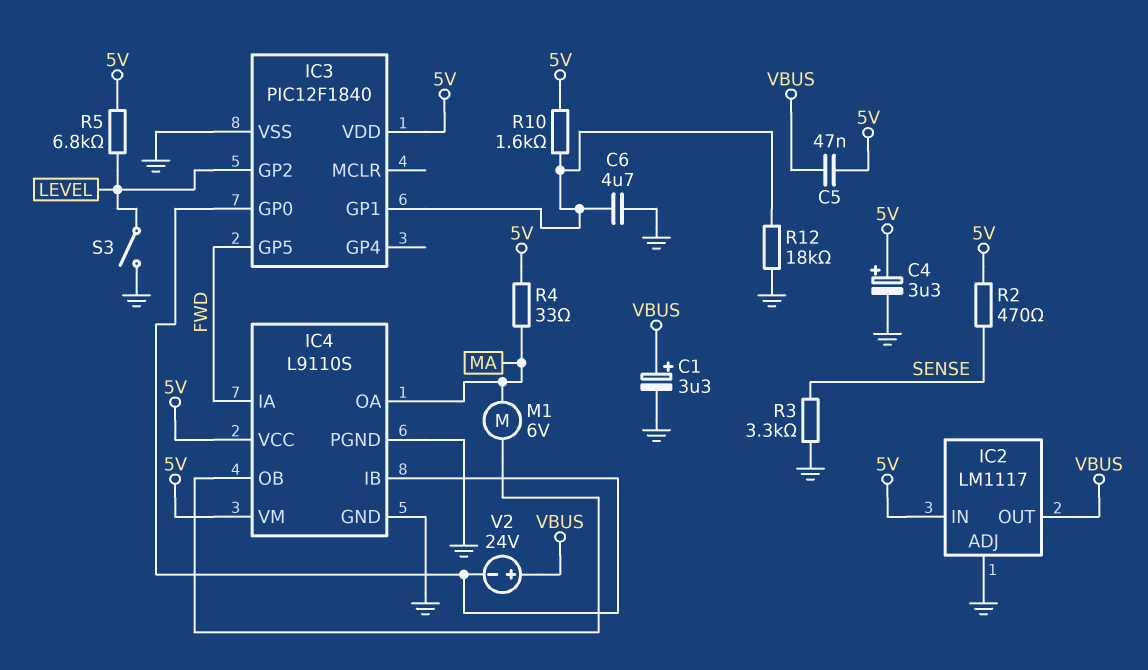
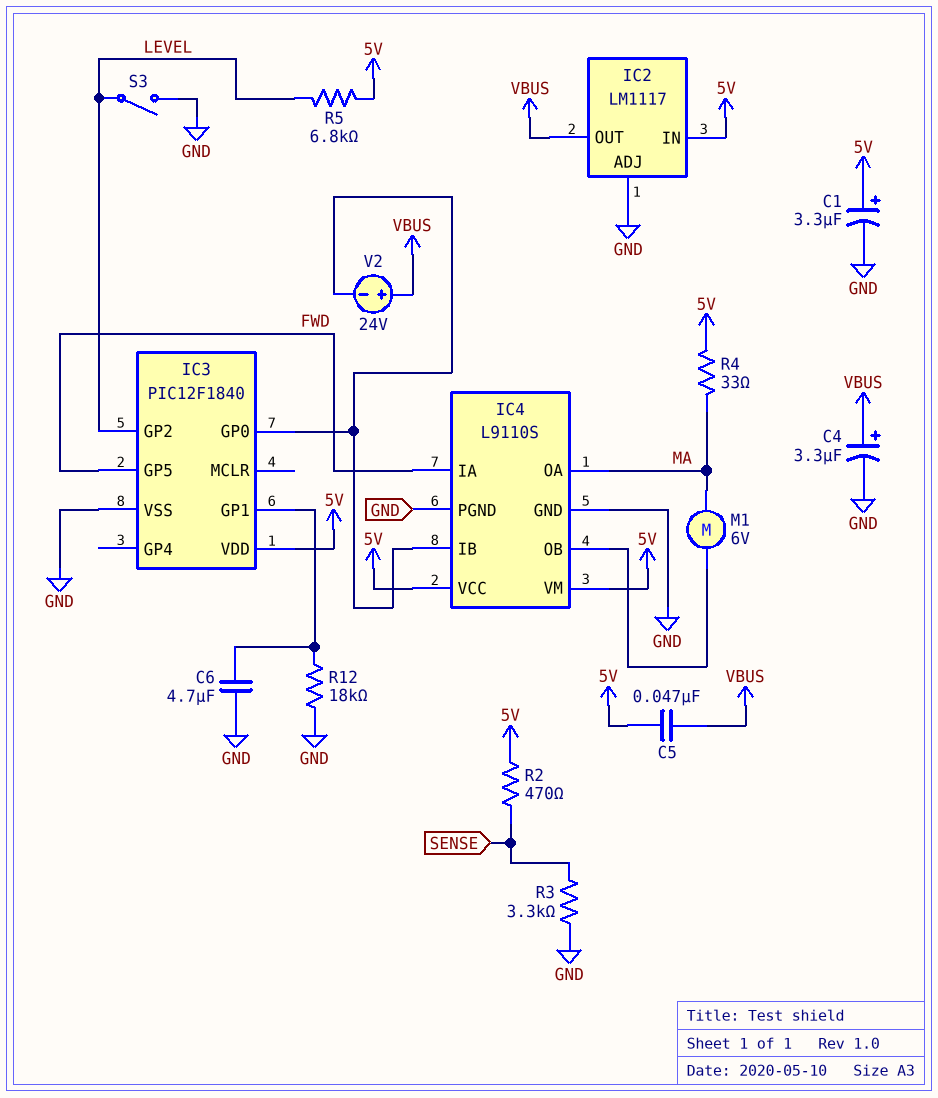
C1: 3.3uF (plus VBUS, minus GND) -> 3.3uF (plus 5V, minus GND)
C4: 3.3uF (plus 5V, minus GND) -> 3.3uF (plus VBUS, minus GND)
R10: 1.6k (5V, IC3/GP1) -> none

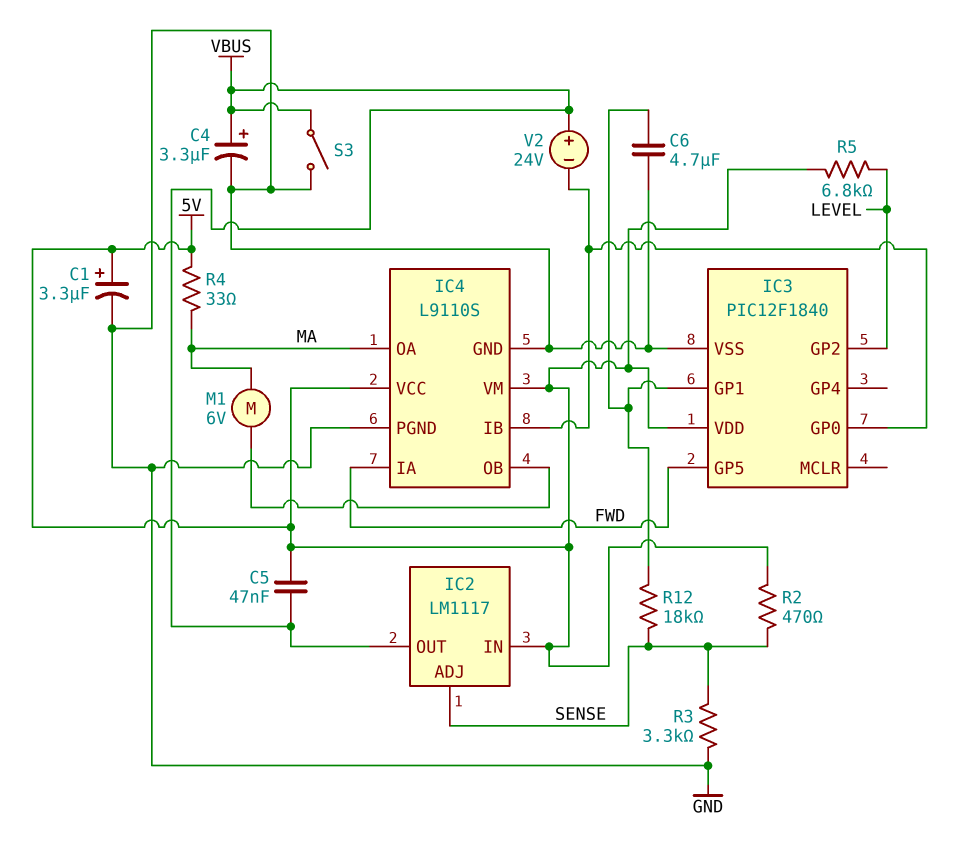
IC2 pin ADJ: GND -> SENSE
R12: 18k (GND, IC3/GP1) -> 18k (IC3/GP1, SENSE)
S3: switch (GND, LEVEL) -> switch (GND, VBUS)

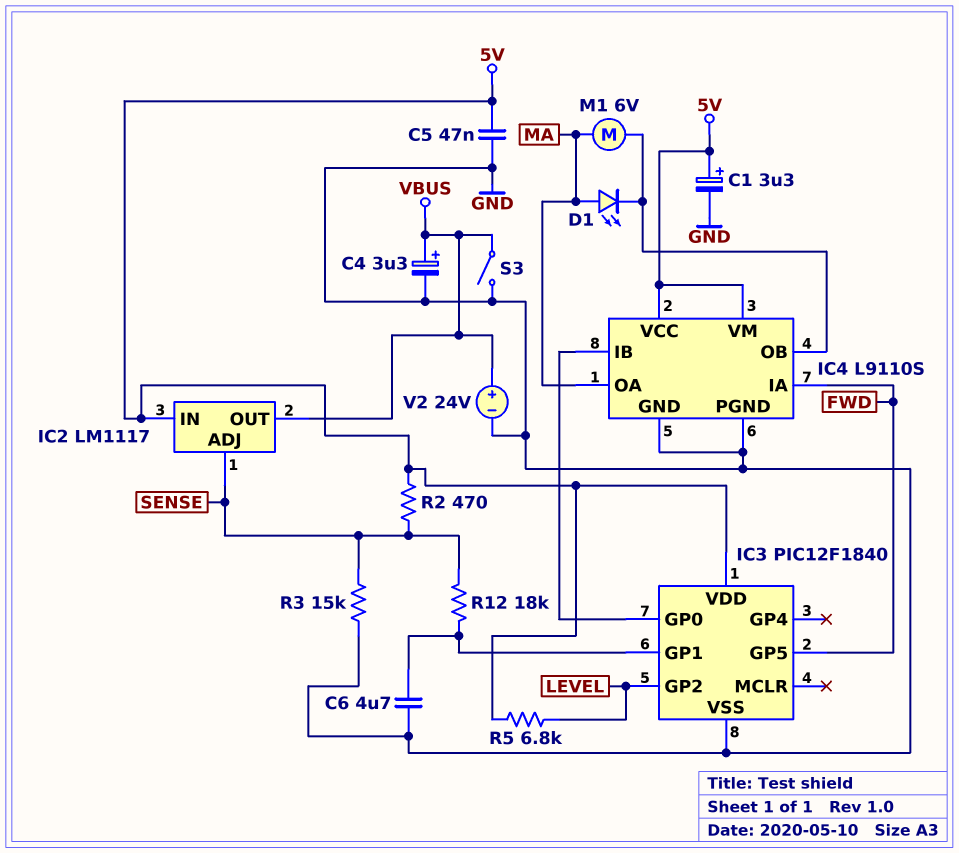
C5: 47nF (5V, VBUS) -> 47nF (5V, GND)
D1: none -> LED (A MA, K IC4/OB)
R3: 3.3k (GND, SENSE) -> 15k (GND, SENSE)
R4: 33 (5V, MA) -> none
V2: 24V (plus VBUS, minus IC3/GP0) -> 24V (plus VBUS, minus GND)

